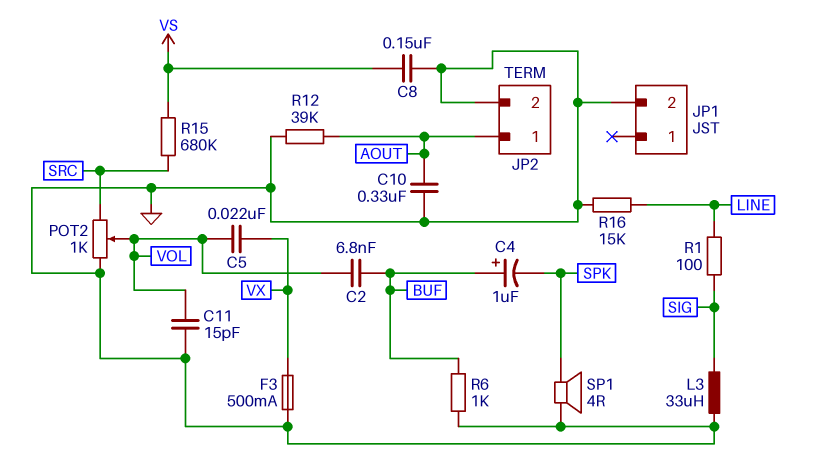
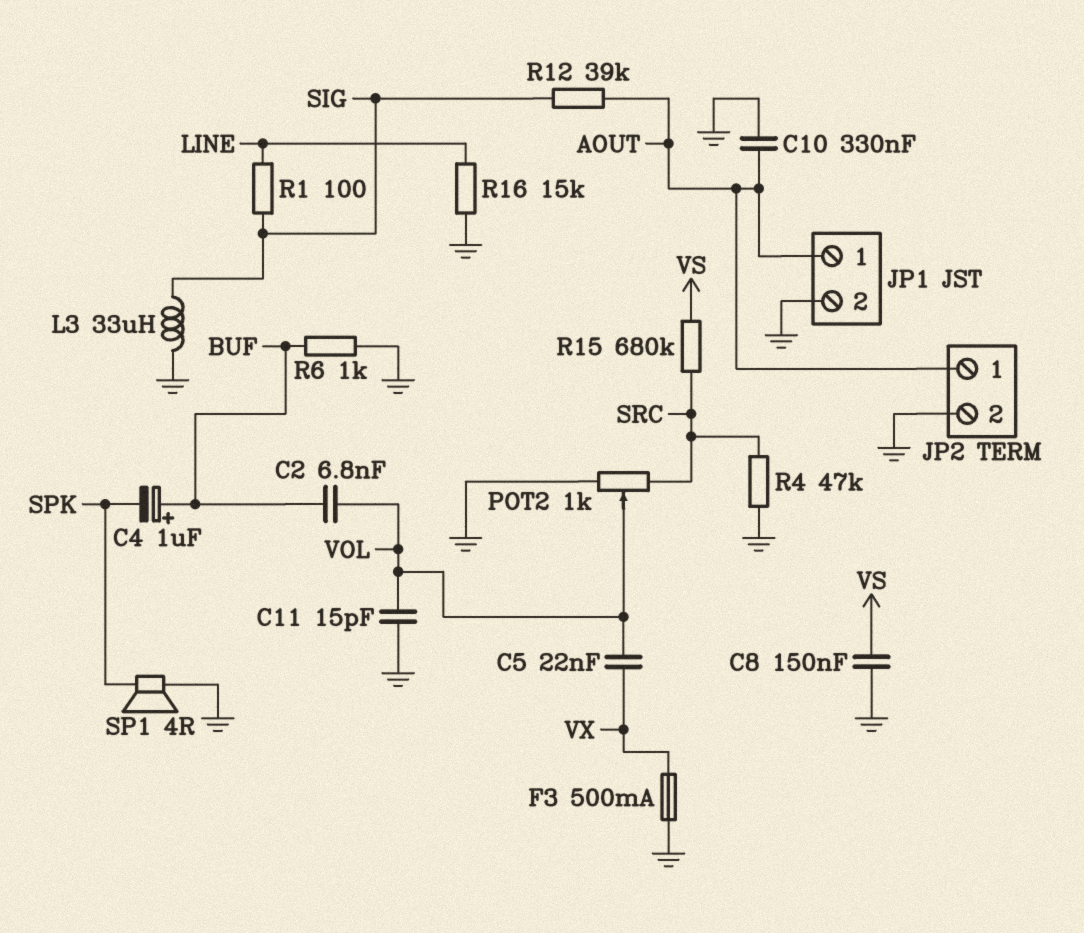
JP1 pin 1: none -> AOUT
R4: none -> 47k (GND, SRC)
R12: 39k (AOUT, GND) -> 39k (AOUT, SIG)

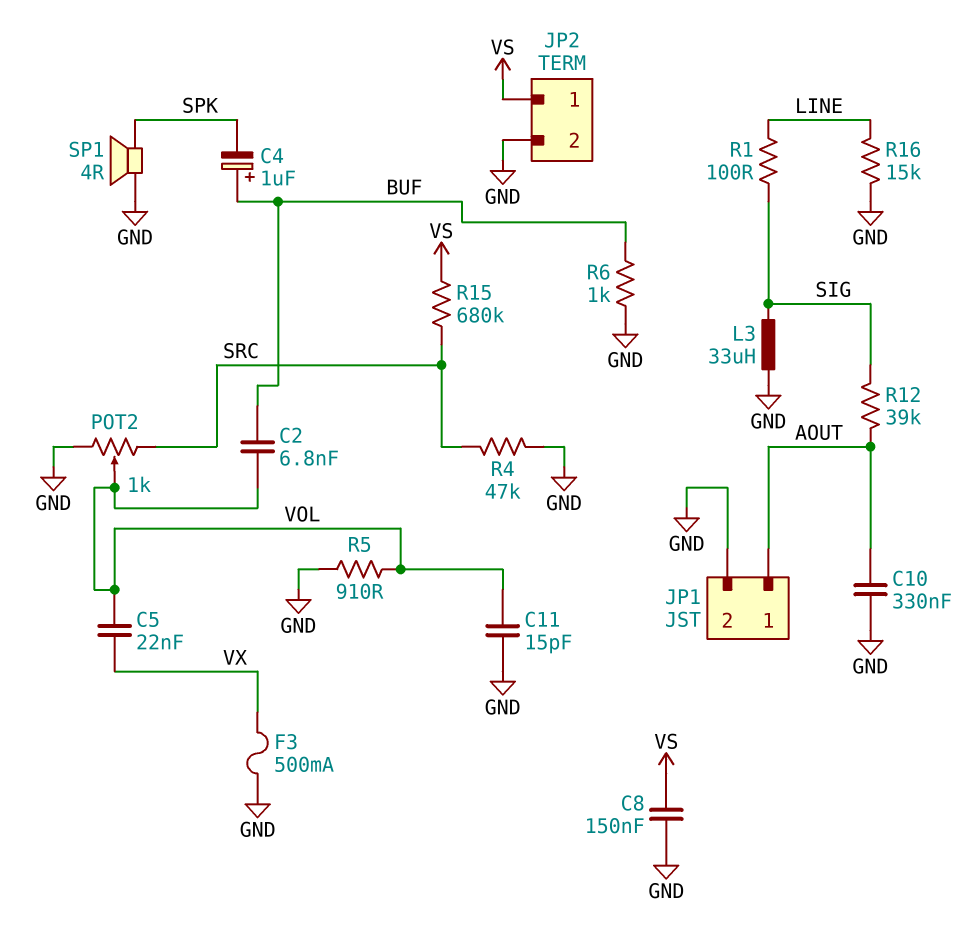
JP2 pin 1: AOUT -> VS
R5: none -> 910 (GND, VOL)

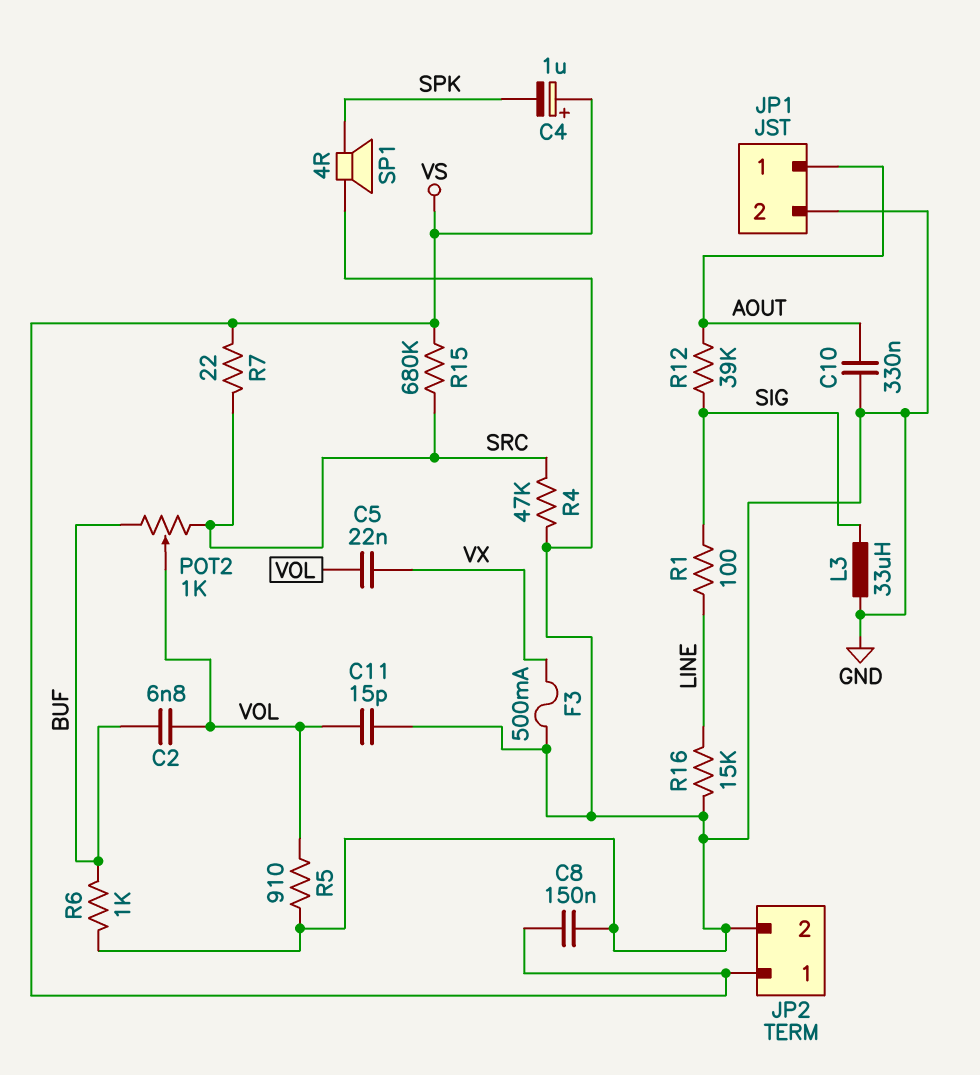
C4: 1uF (plus BUF, minus SPK) -> 1uF (plus VS, minus SPK)
POT2: 1k (GND, SRC, wiper VOL) -> 1k (BUF, SRC, wiper VOL)
R7: none -> 22 (SRC, VS)

